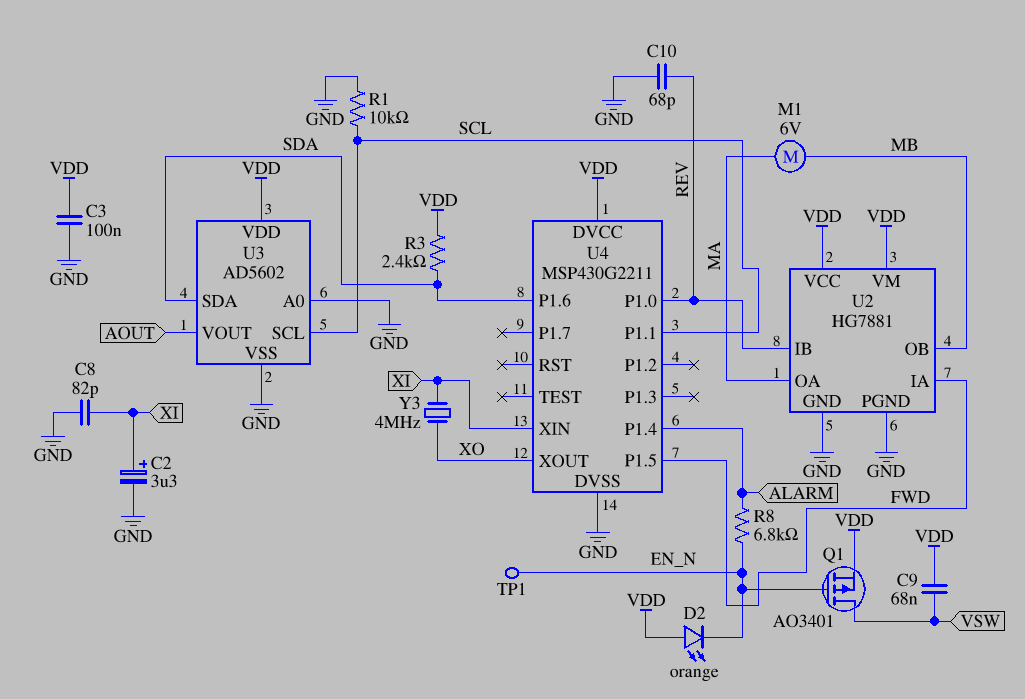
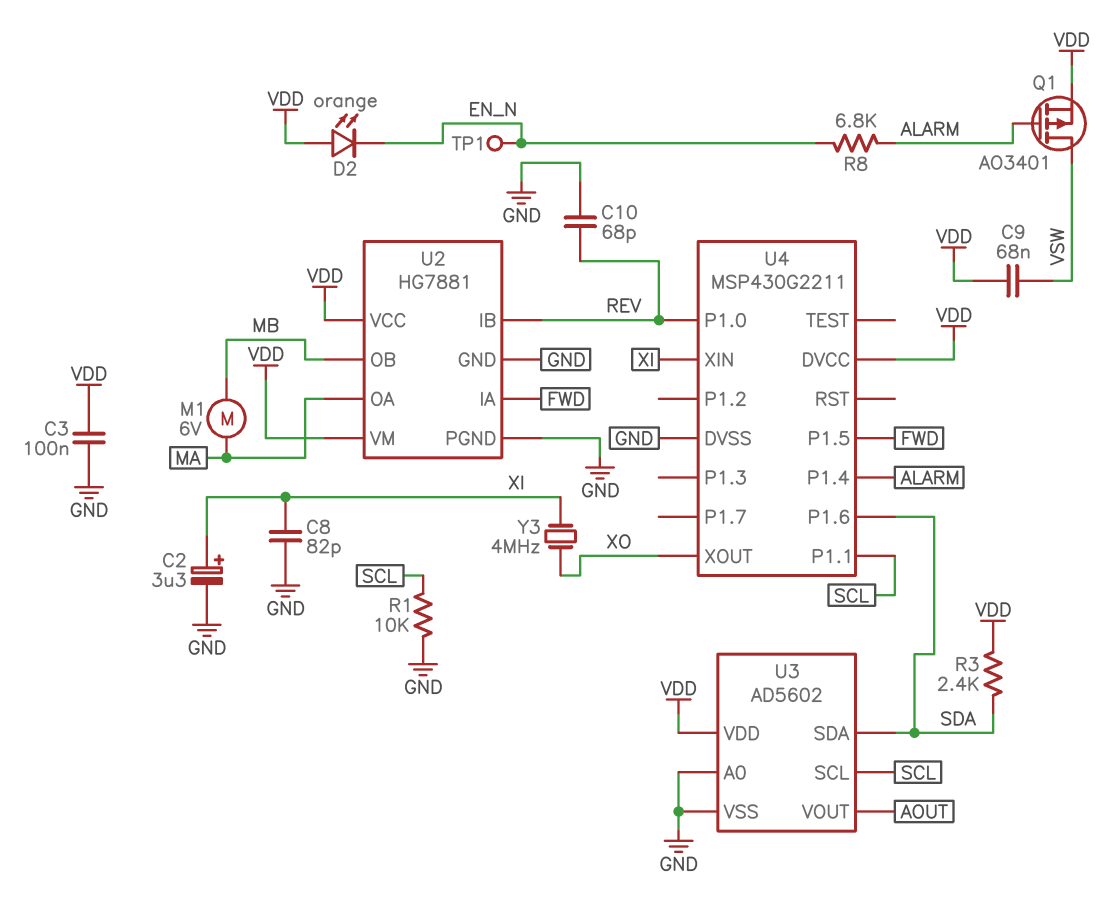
Q1: PMOS AO3401 (G EN_N, D VSW, S VDD) -> PMOS AO3401 (G ALARM, D VSW, S VDD)

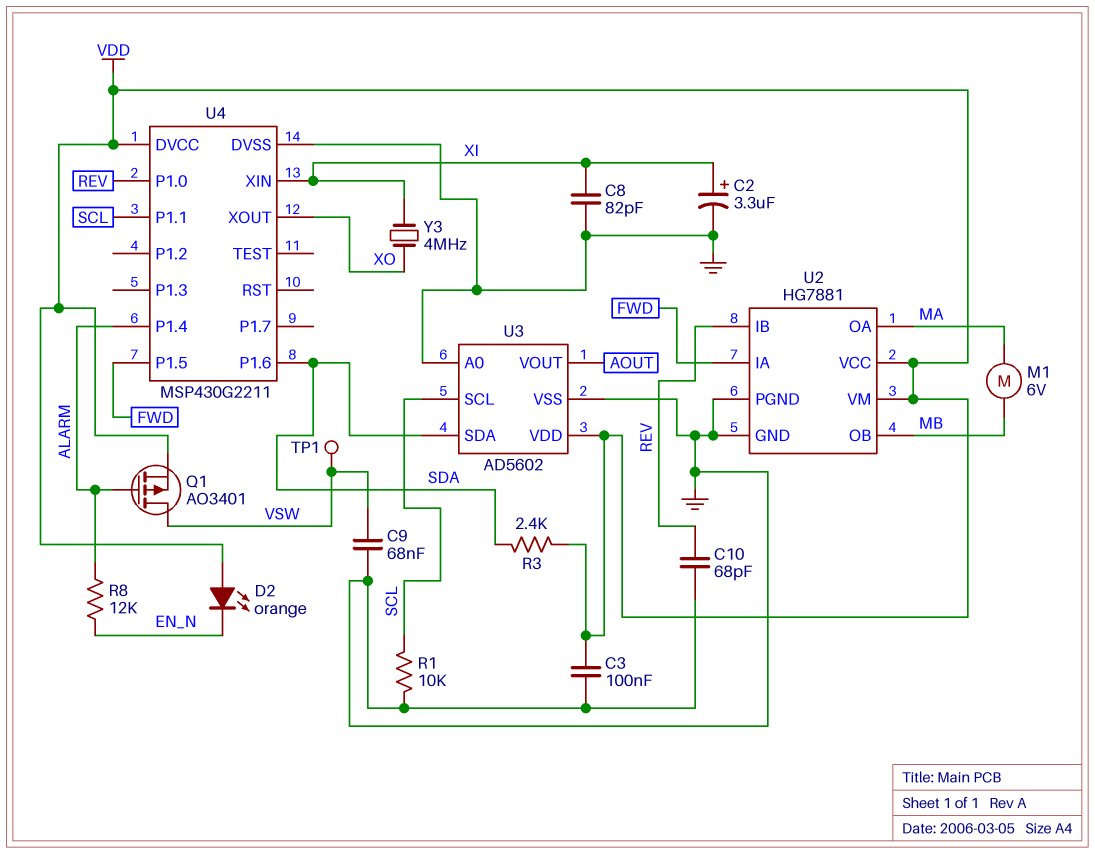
C9: 68nF (VDD, VSW) -> 68nF (GND, VSW)
R8: 6.8k (ALARM, EN_N) -> 12k (ALARM, EN_N)
TP1: test point (EN_N) -> test point (VSW)

